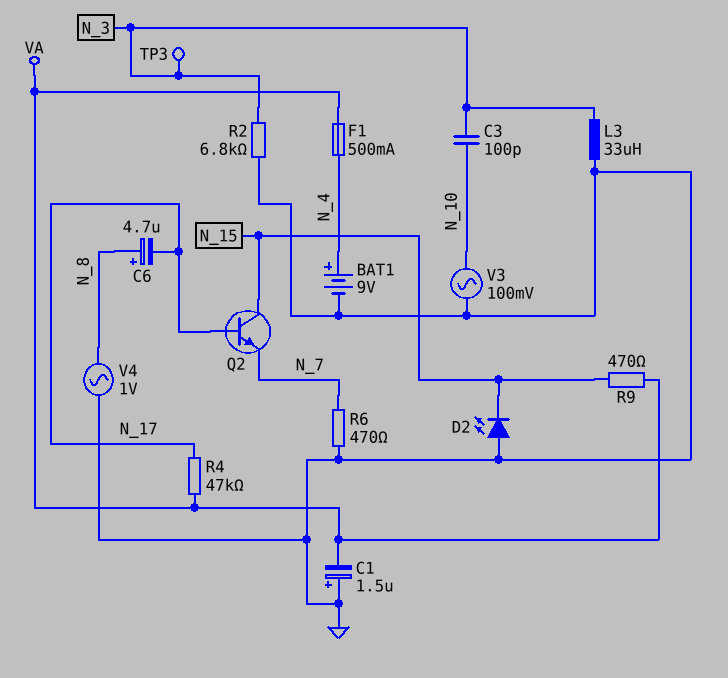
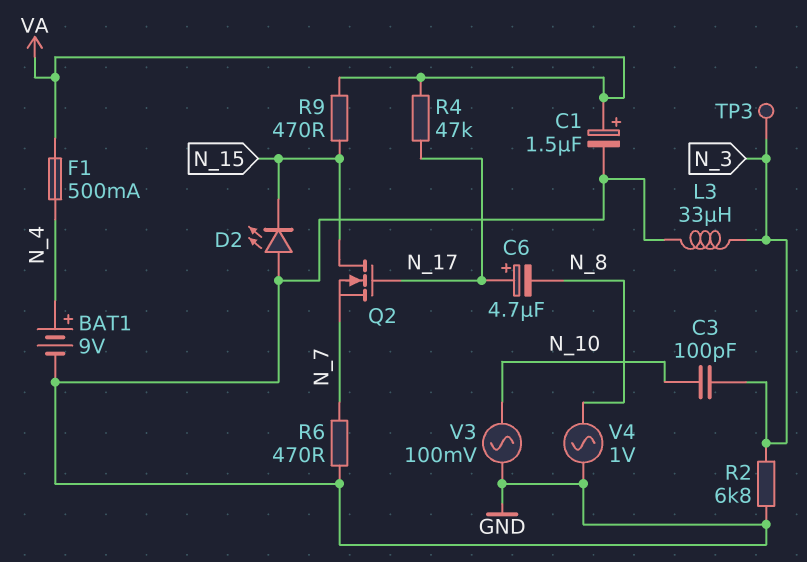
C1: 1.5uF (plus GND, minus VA) -> 1.5uF (plus VA, minus GND)
C6: 4.7uF (plus N_8, minus N_17) -> 4.7uF (plus N_17, minus N_8)
Q2: NPN (B N_17, C N_15, E N_7) -> NMOS (G N_17, D N_15, S N_7)

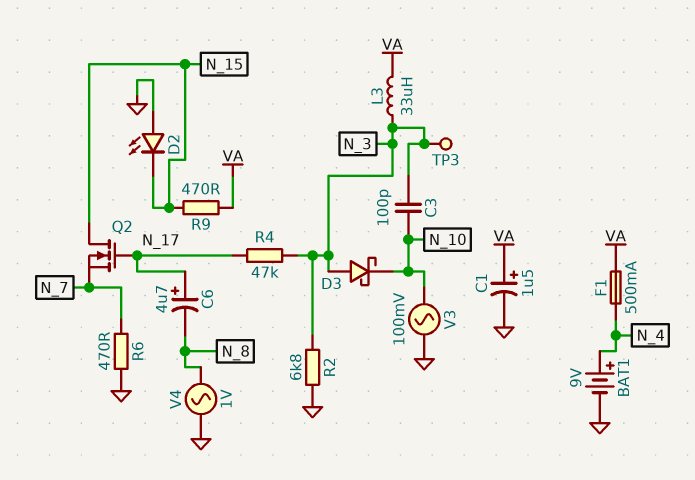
D3: none -> schottky (A N_3, K N_10)
L3: 33uH (GND, N_3) -> 33uH (N_3, VA)
R4: 47k (N_17, VA) -> 47k (N_3, N_17)

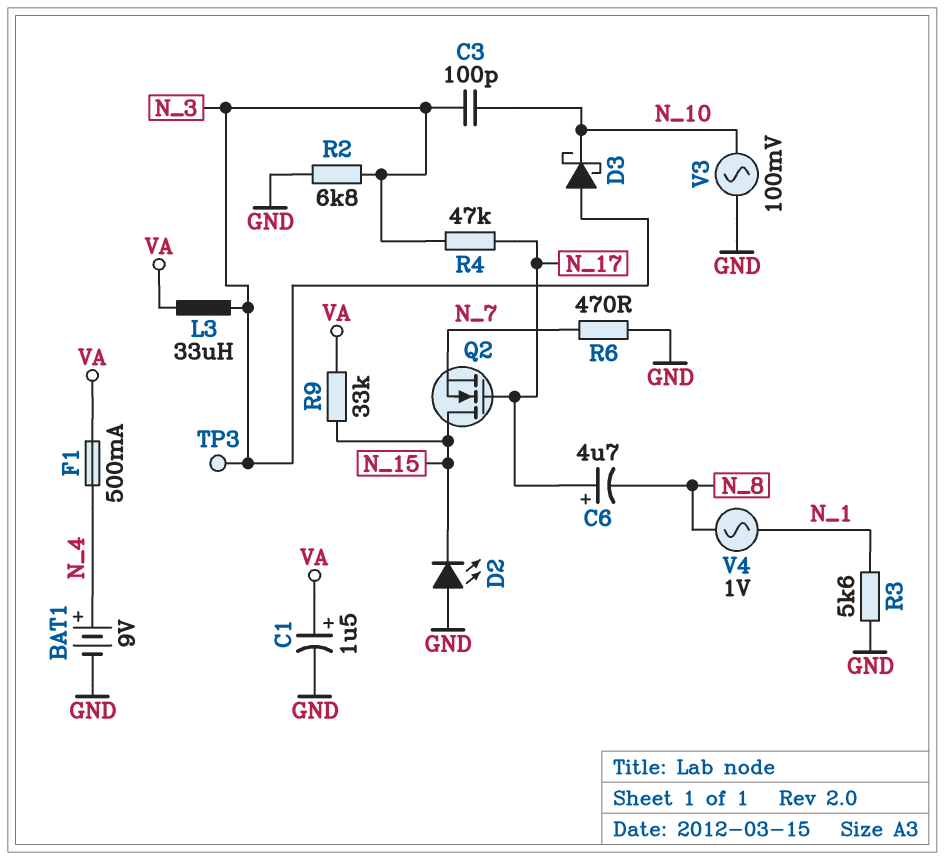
R3: none -> 5.6k (GND, N_1)
R9: 470 (N_15, VA) -> 33k (N_15, VA)
V4: AC 1V (GND, N_8) -> AC 1V (N_1, N_8)

